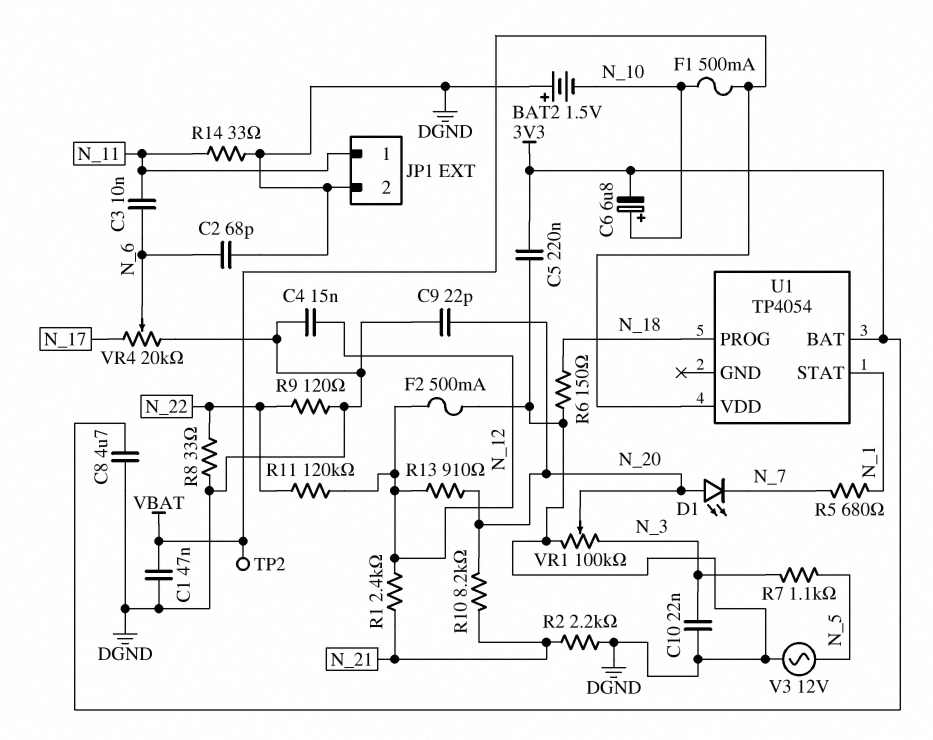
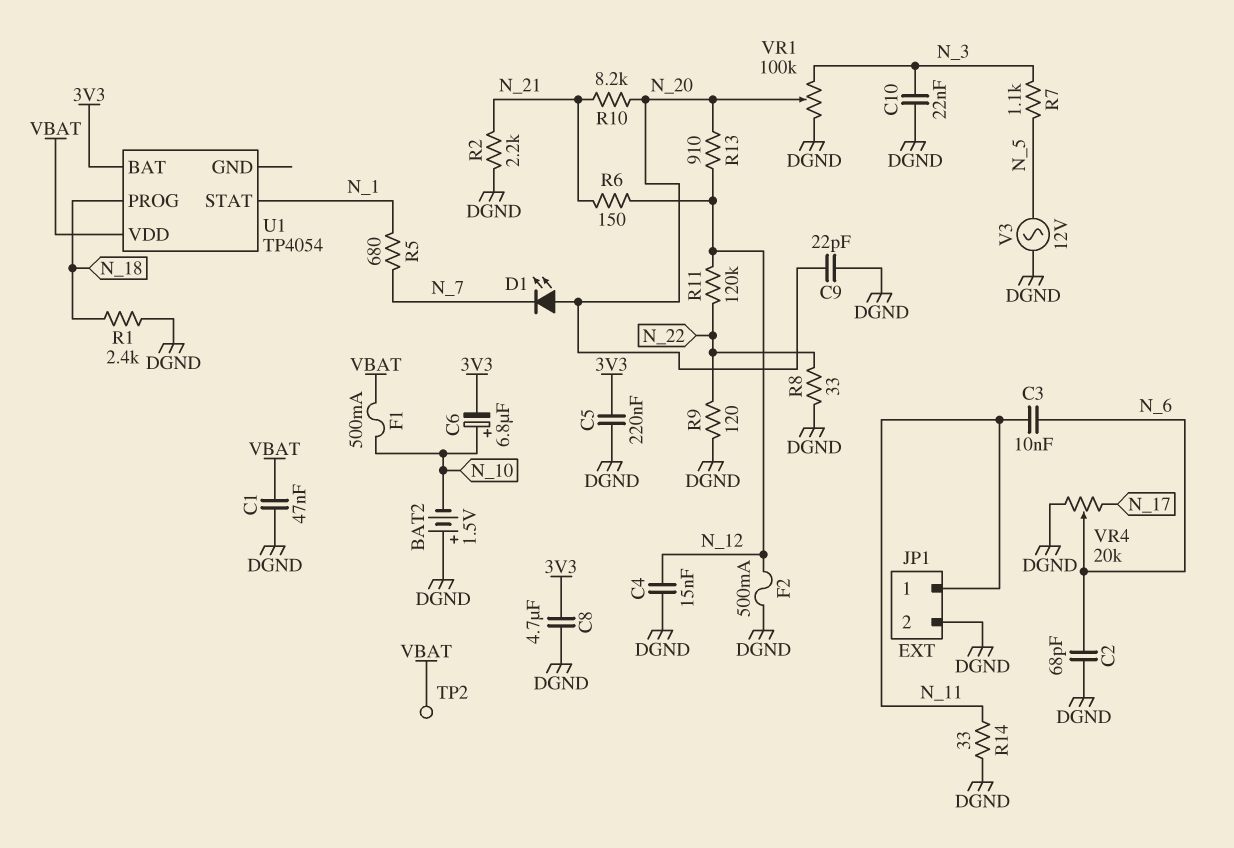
R1: 2.4k (N_12, N_21) -> 2.4k (DGND, N_18)
R6: 150 (DGND, N_18) -> 150 (N_12, N_21)

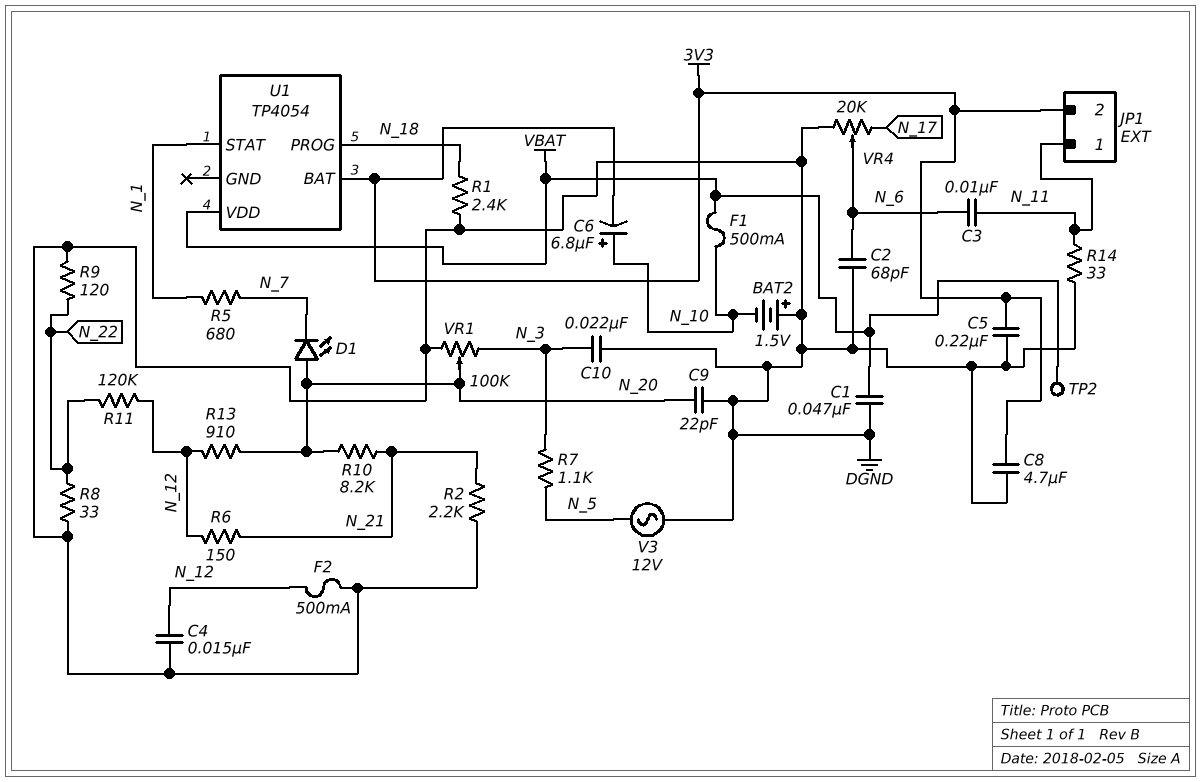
JP1 pin 2: DGND -> 3V3

